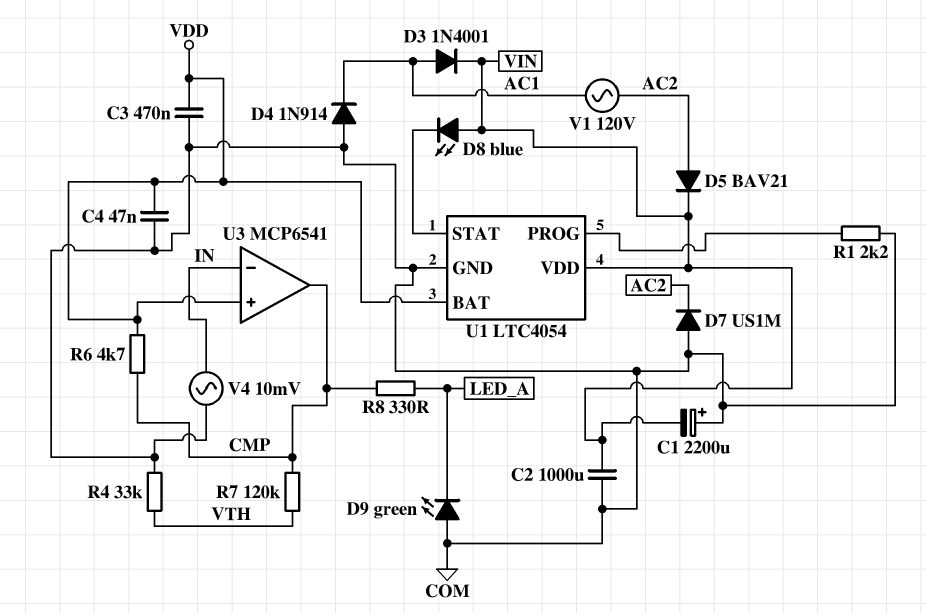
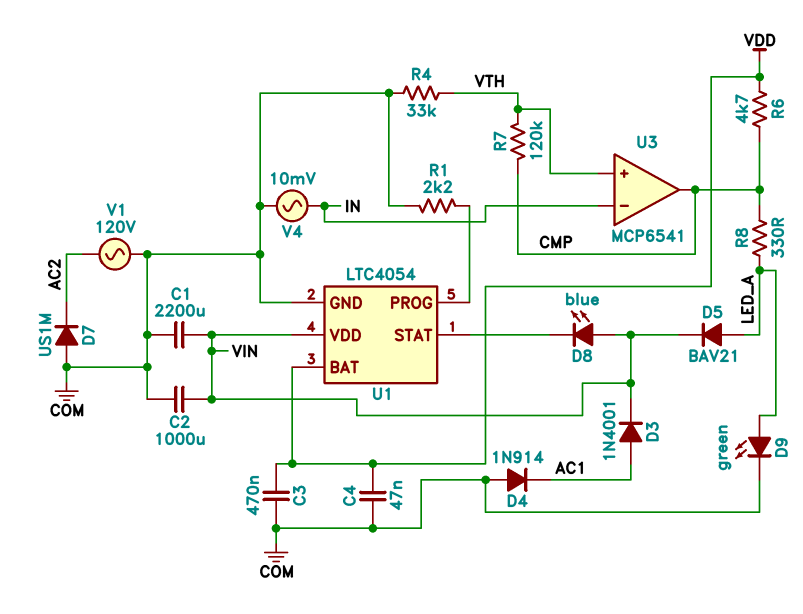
C1: 2200uF (plus COM, minus VIN) -> 2200uF (COM, VIN)
D5: diode BAV21 (A AC2, K VIN) -> diode BAV21 (A LED_A, K VIN)
D9: LED green (A COM, K LED_A) -> LED green (A LED_A, K COM)
U3 pin in+: VDD -> VTH
V1: AC 120V (AC1, AC2) -> AC 120V (AC2, COM)

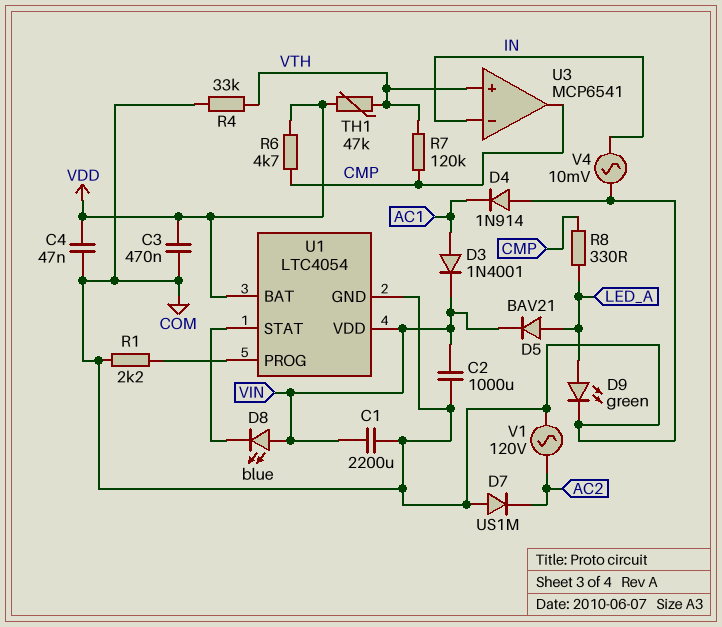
TH1: none -> 47k (VDD, VTH)

